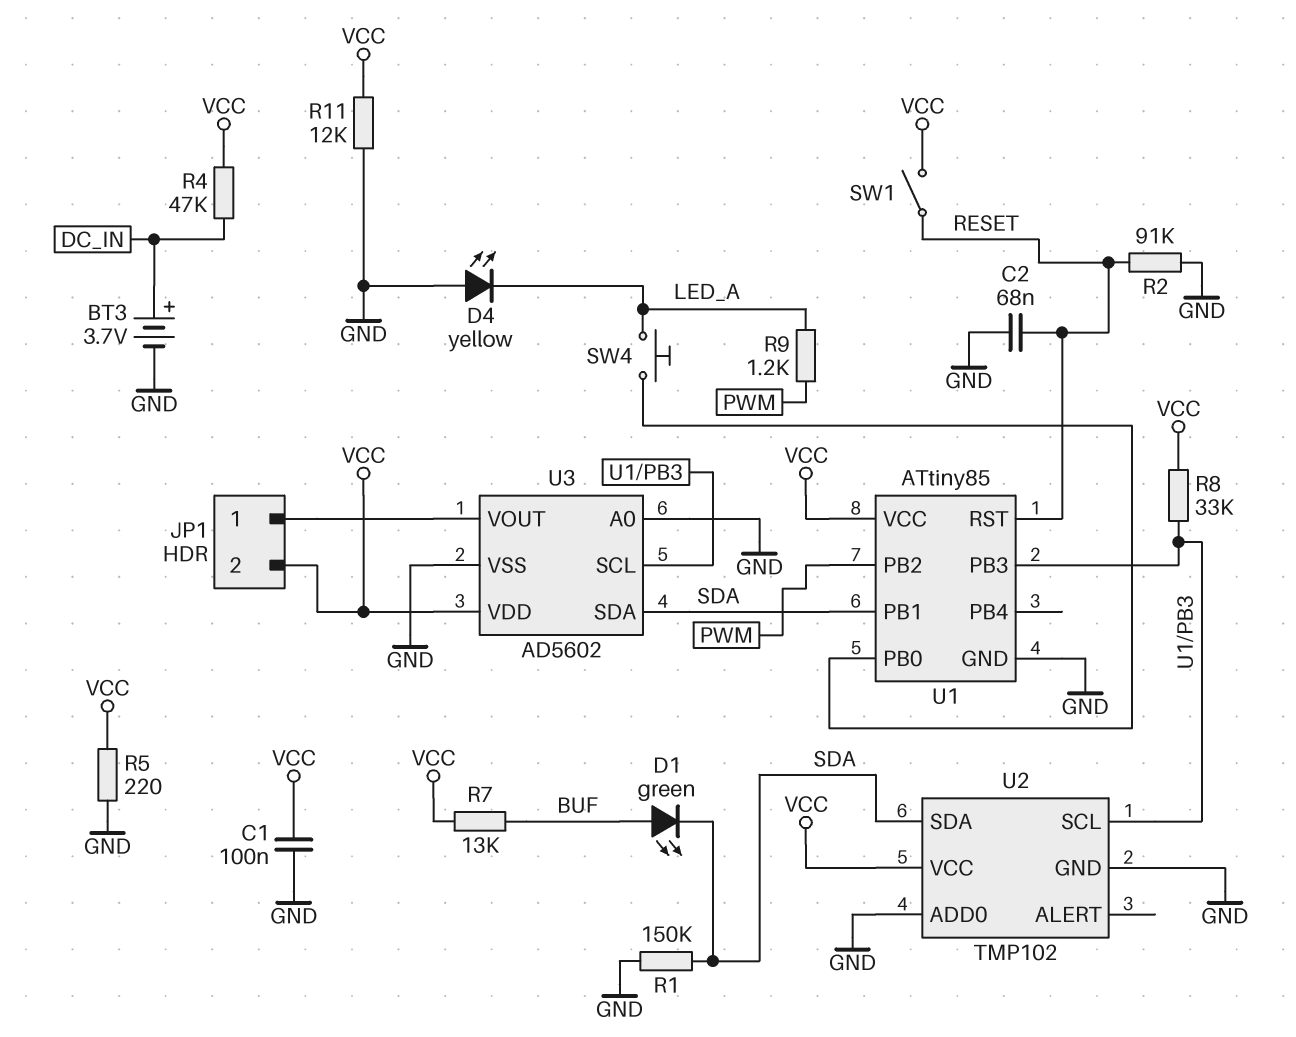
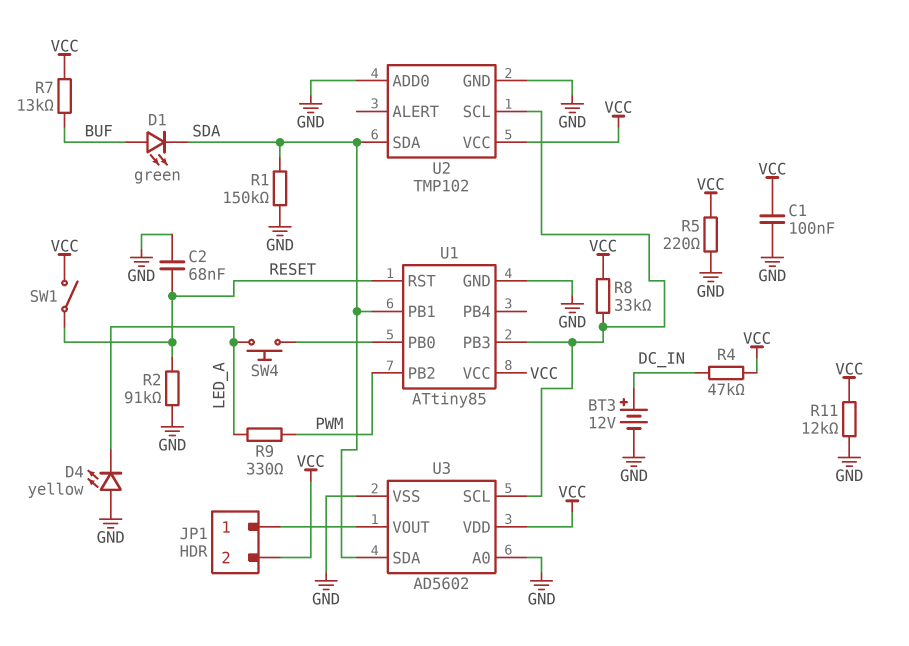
BT3: 3.7V (plus DC_IN, minus GND) -> 12V (plus DC_IN, minus GND)
R9: 1.2k (LED_A, PWM) -> 330 (LED_A, PWM)

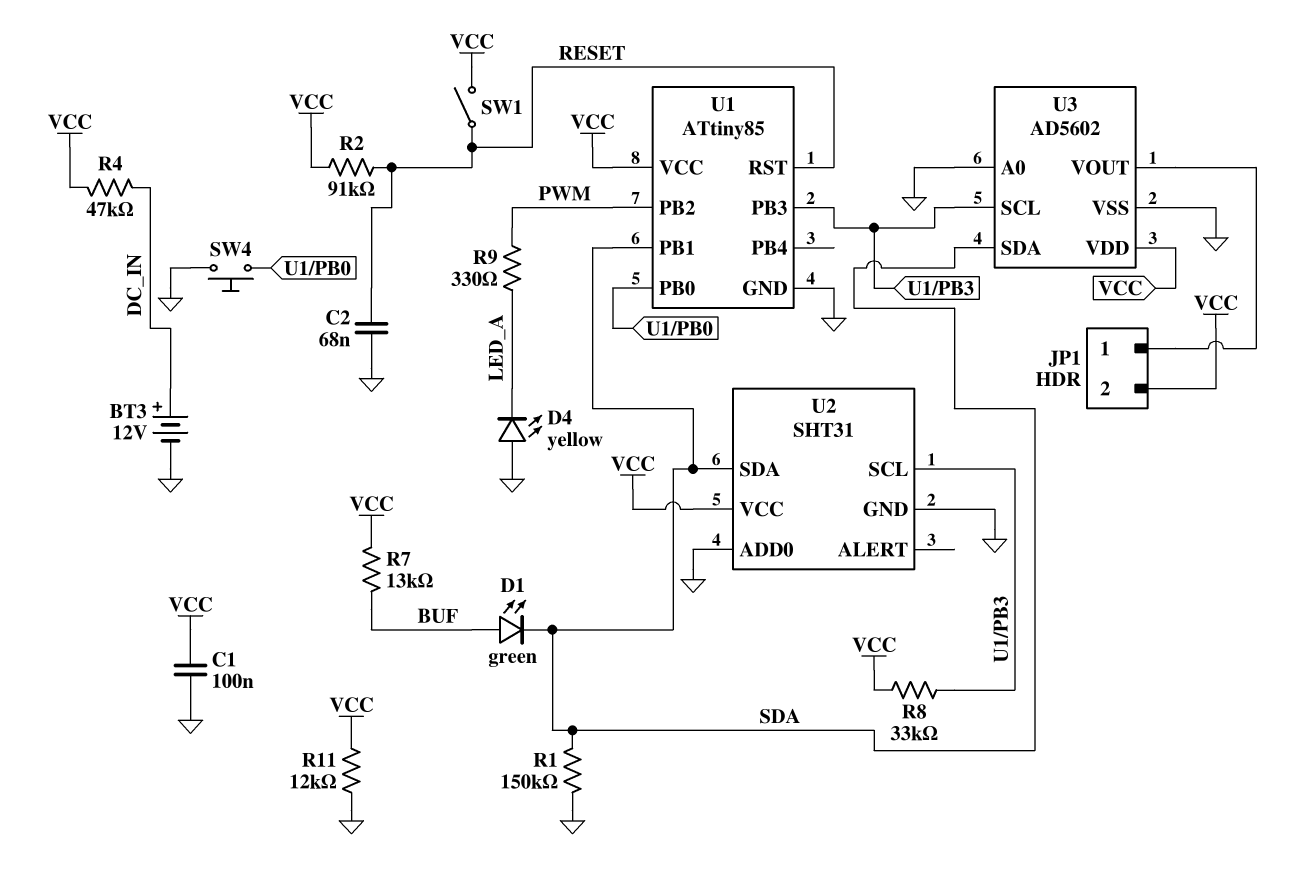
R2: 91k (GND, RESET) -> 91k (RESET, VCC)
R5: 220 (GND, VCC) -> none
SW4: button (LED_A, U1/PB0) -> button (GND, U1/PB0)
U2: TMP102 -> SHT31

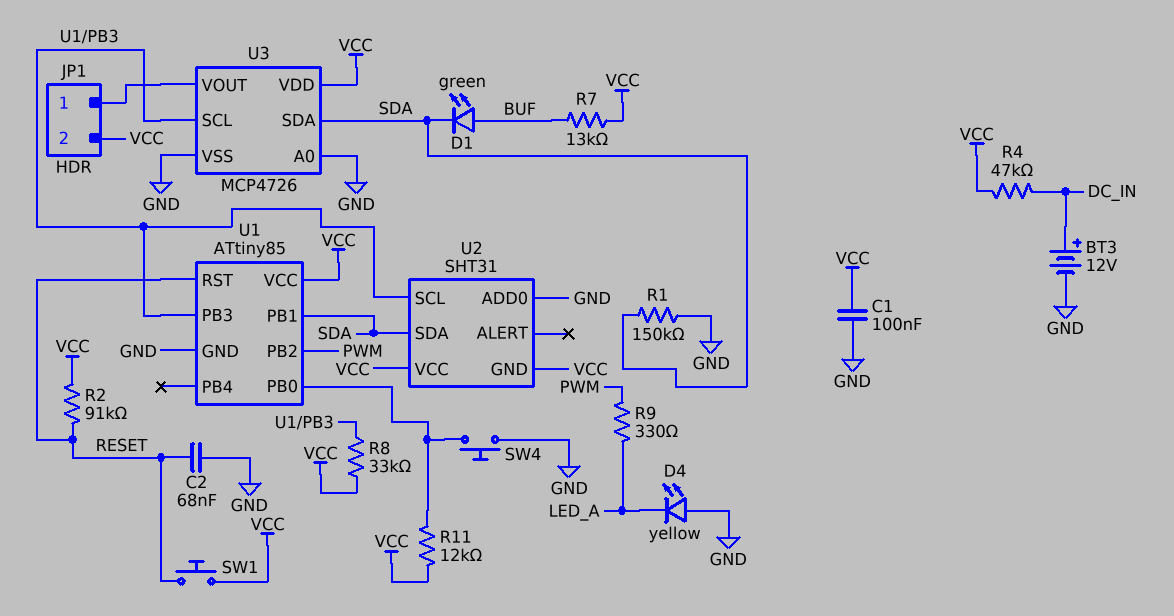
R11: 12k (GND, VCC) -> 12k (U1/PB0, VCC)
SW1: switch (RESET, VCC) -> button (RESET, VCC)
U2 pin GND: GND -> VCC
U3: AD5602 -> MCP4726

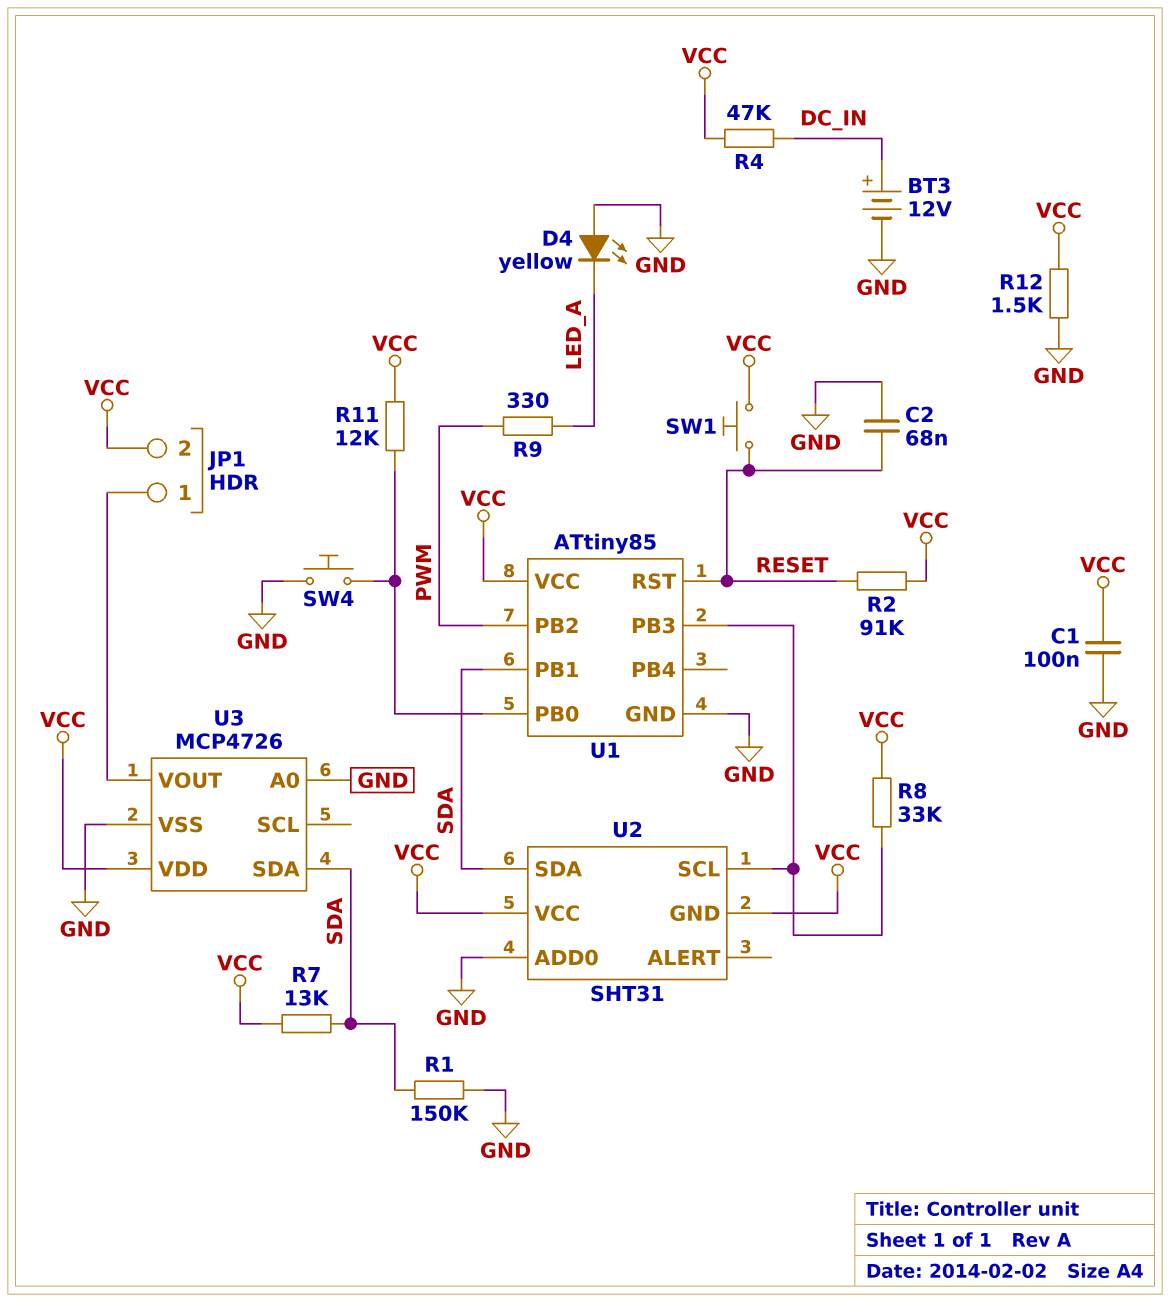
D1: LED green (A BUF, K SDA) -> none
R7: 13k (BUF, VCC) -> 13k (SDA, VCC)
R12: none -> 1.5k (GND, VCC)
U3 pin SCL: U1/PB3 -> none

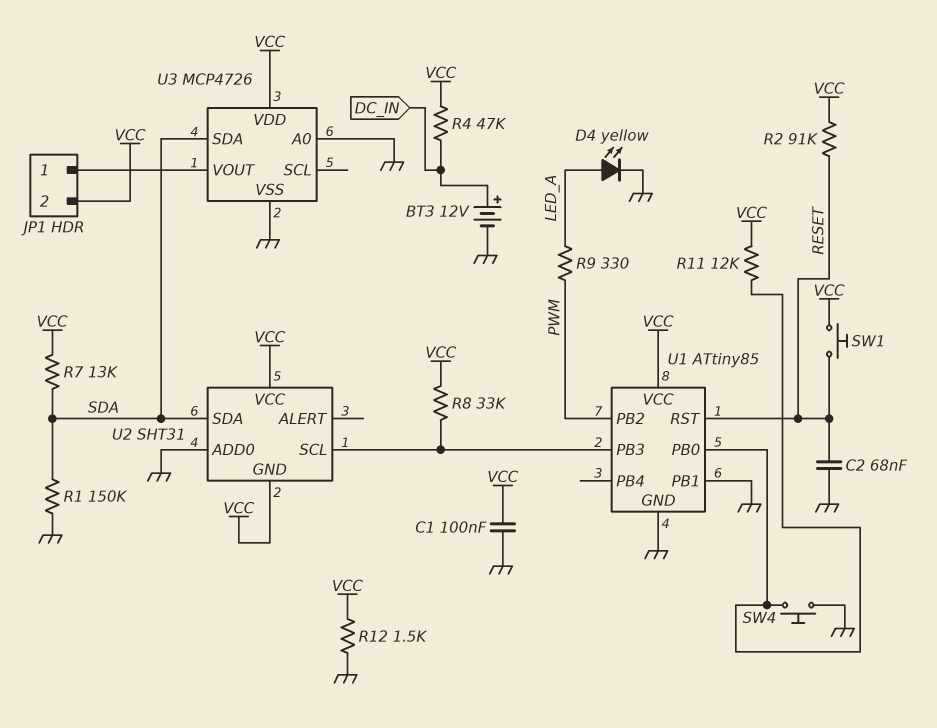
D4: LED yellow (A GND, K LED_A) -> LED yellow (A LED_A, K GND)
U1 pin PB1: SDA -> GND

